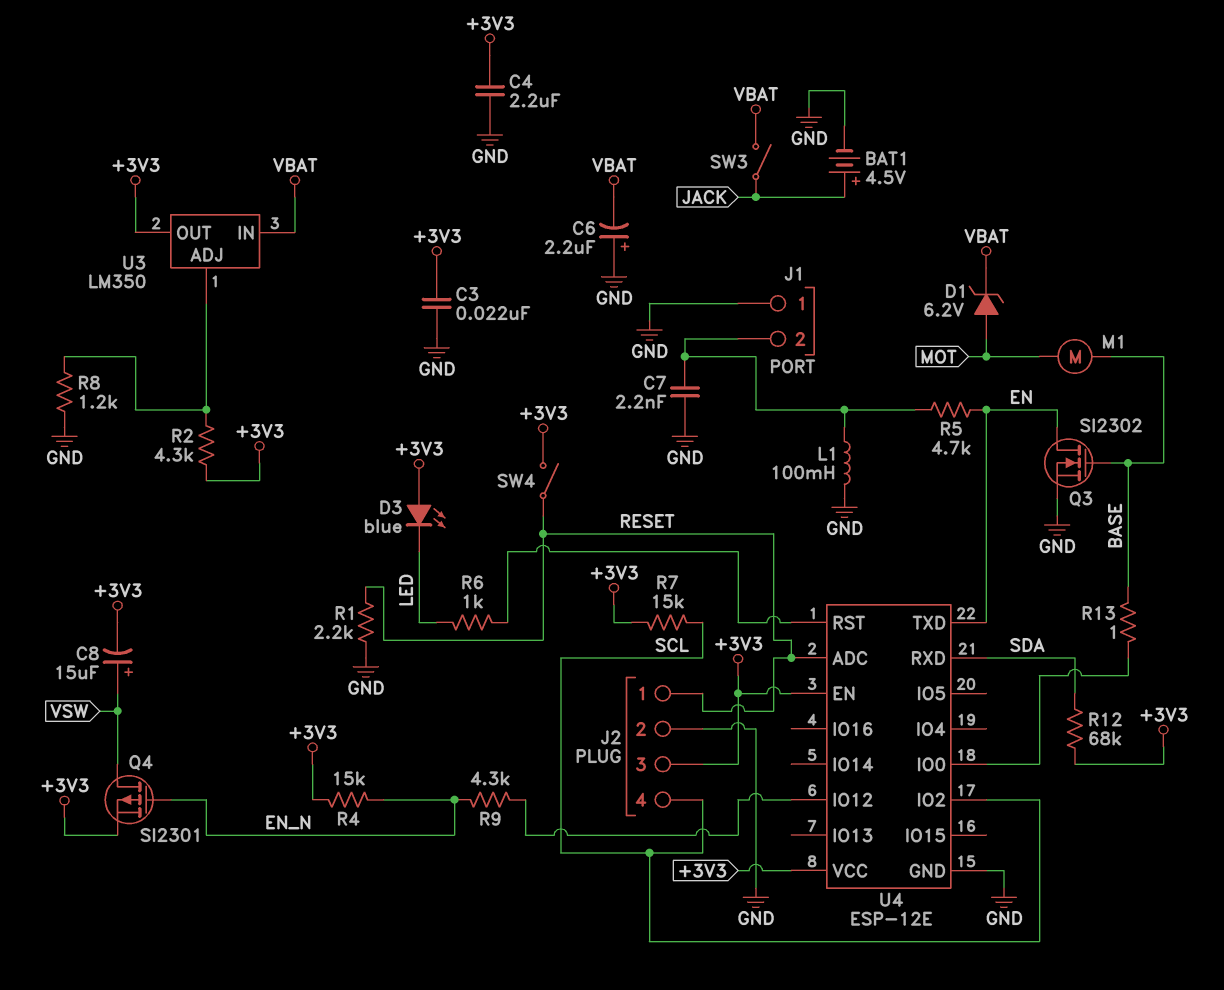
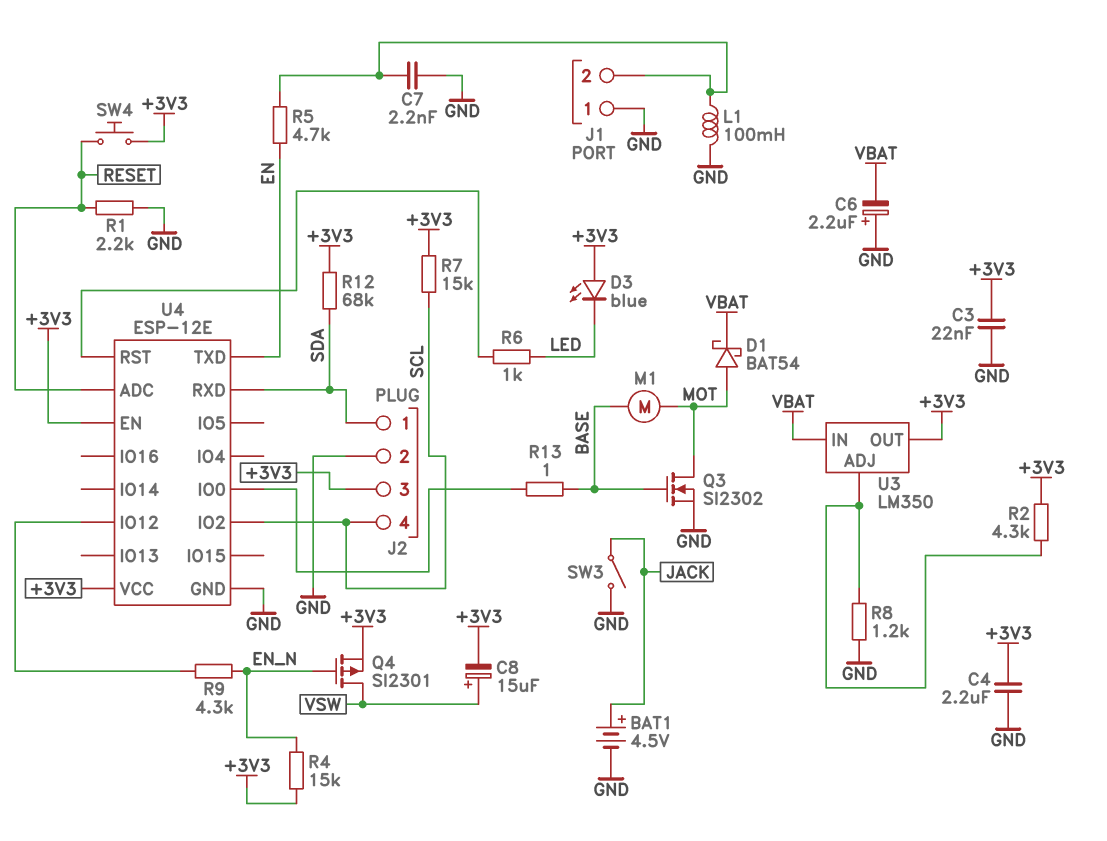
D1: zener 6.2V (A MOT, K VBAT) -> schottky BAT54 (A MOT, K VBAT)
J2 pin 1: RESET -> SDA
Q3: NMOS SI2302 (G BASE, D EN, S GND) -> NMOS SI2302 (G BASE, D MOT, S GND)
SW3: switch (JACK, VBAT) -> switch (GND, JACK)
SW4: switch (+3V3, RESET) -> button (+3V3, RESET)

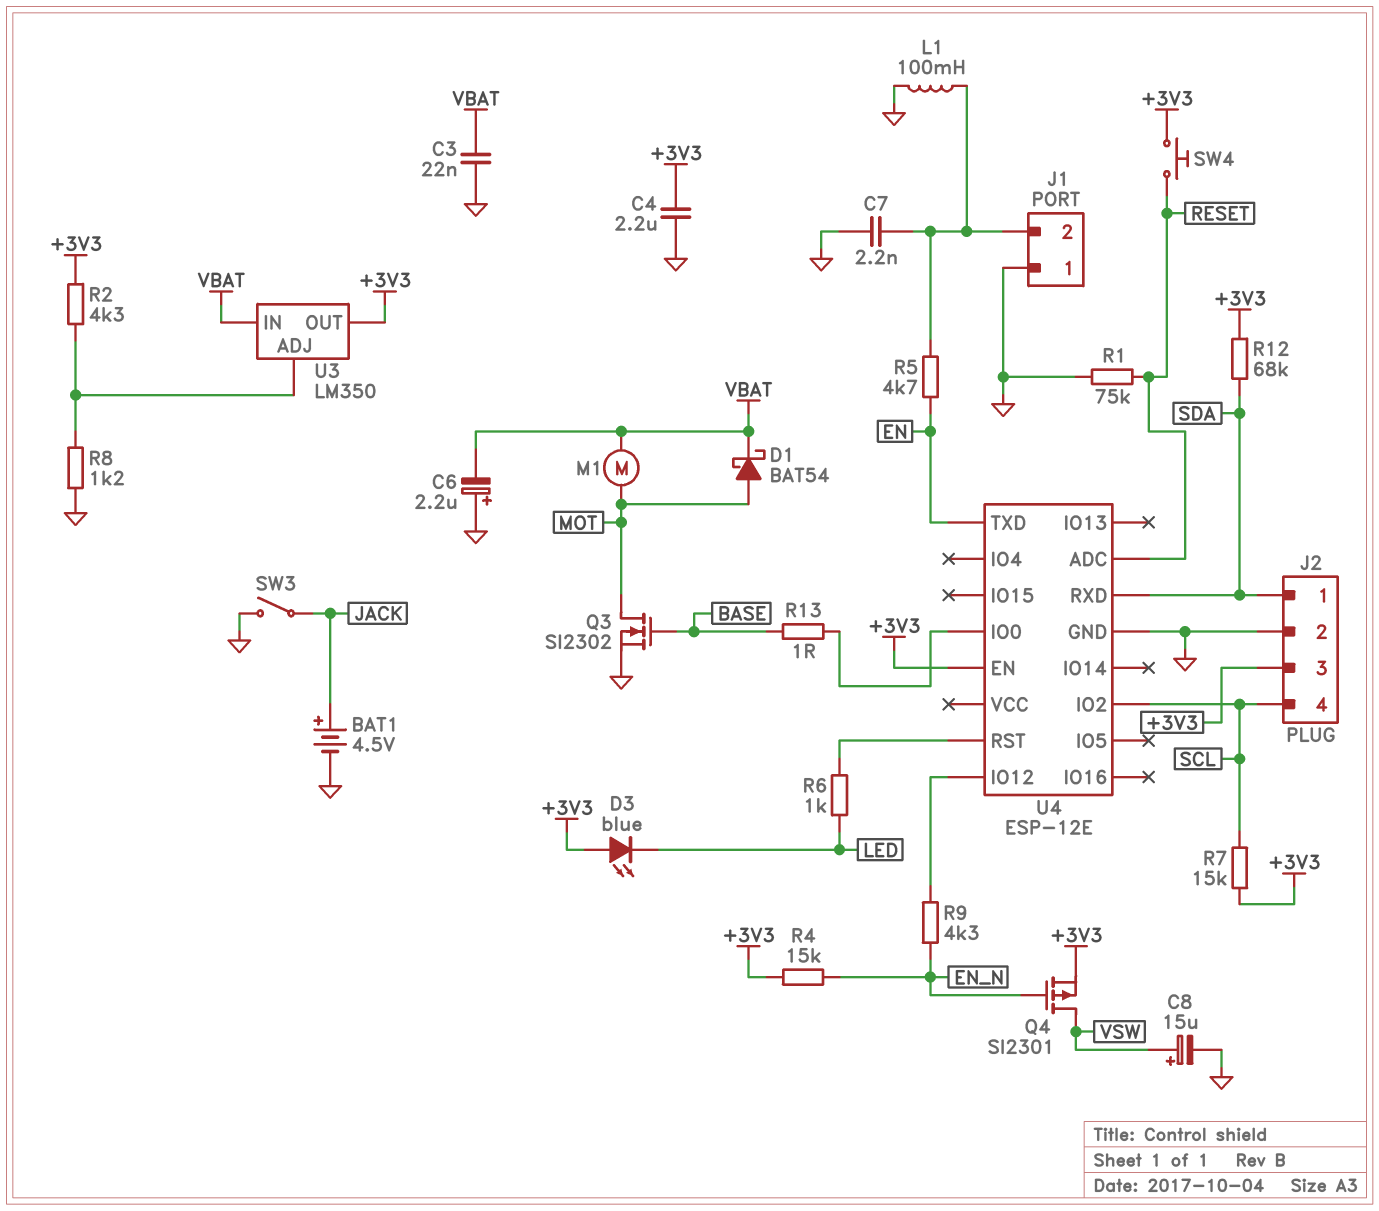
C3: 22nF (+3V3, GND) -> 22nF (GND, VBAT)
C8: 15uF (plus VSW, minus +3V3) -> 15uF (plus VSW, minus GND)
M1: motor (BASE, MOT) -> motor (MOT, VBAT)
R1: 2.2k (GND, RESET) -> 75k (GND, RESET)
U4 pin VCC: +3V3 -> none

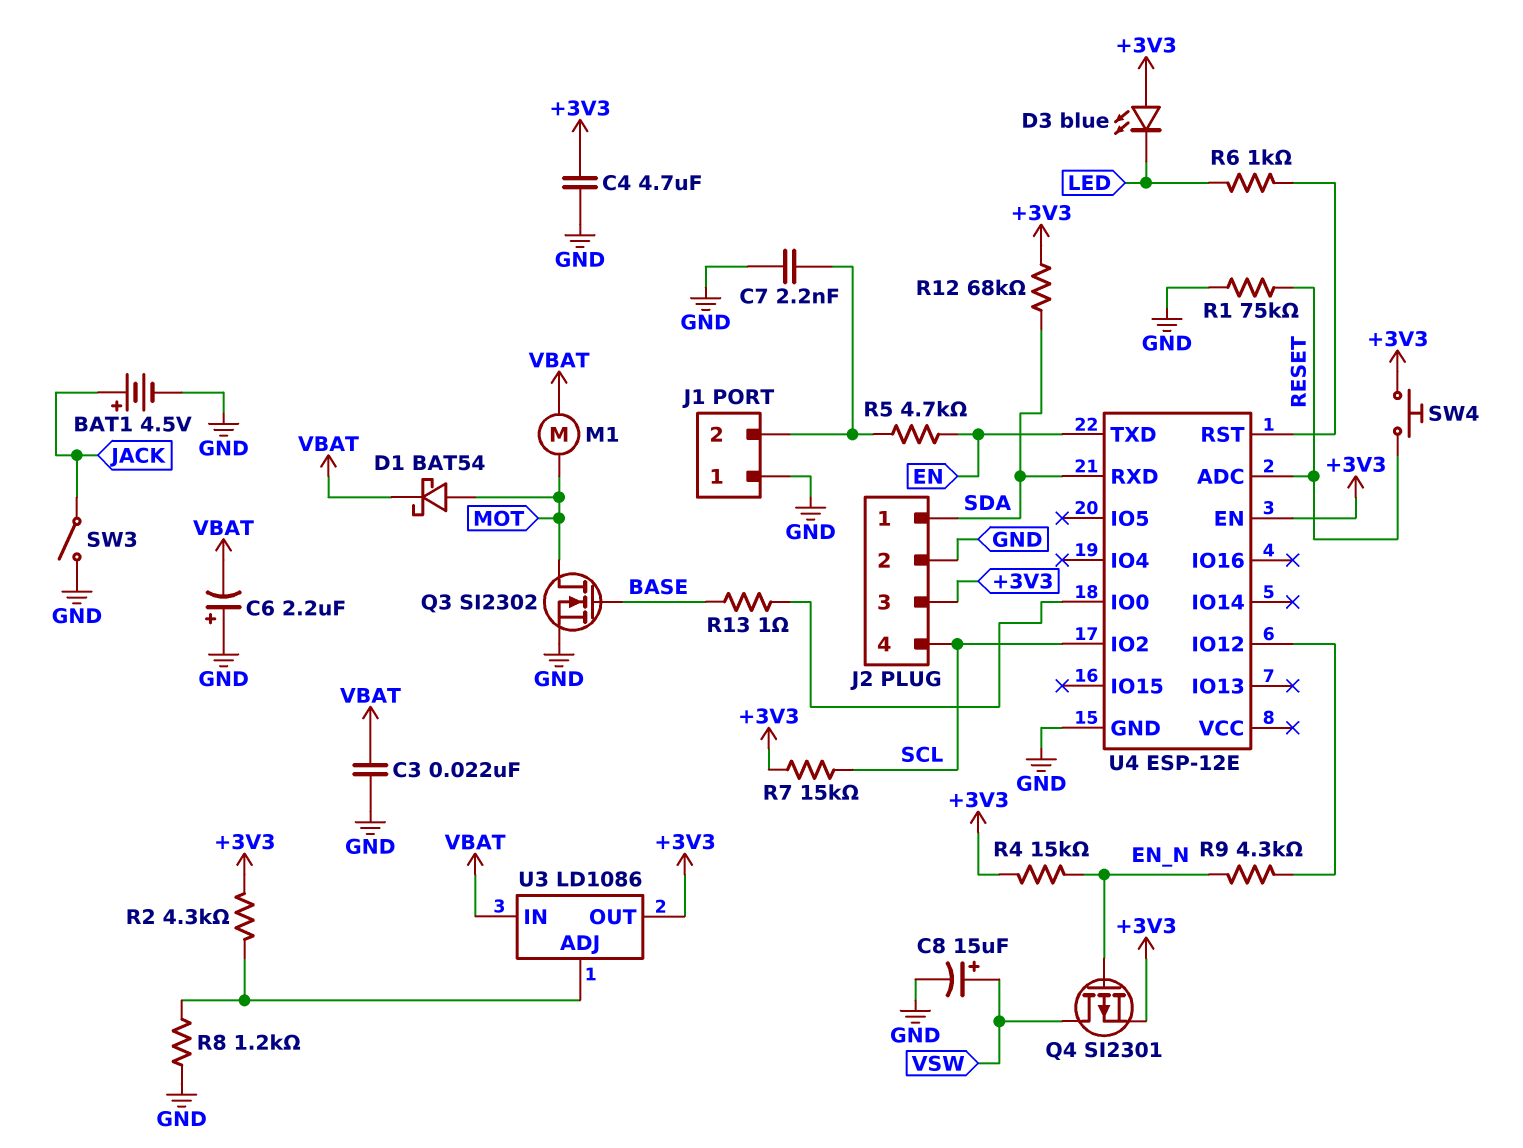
C4: 2.2uF (+3V3, GND) -> 4.7uF (+3V3, GND)
L1: 100mH (GND, J1/2) -> none
U3: LM350 -> LD1086

